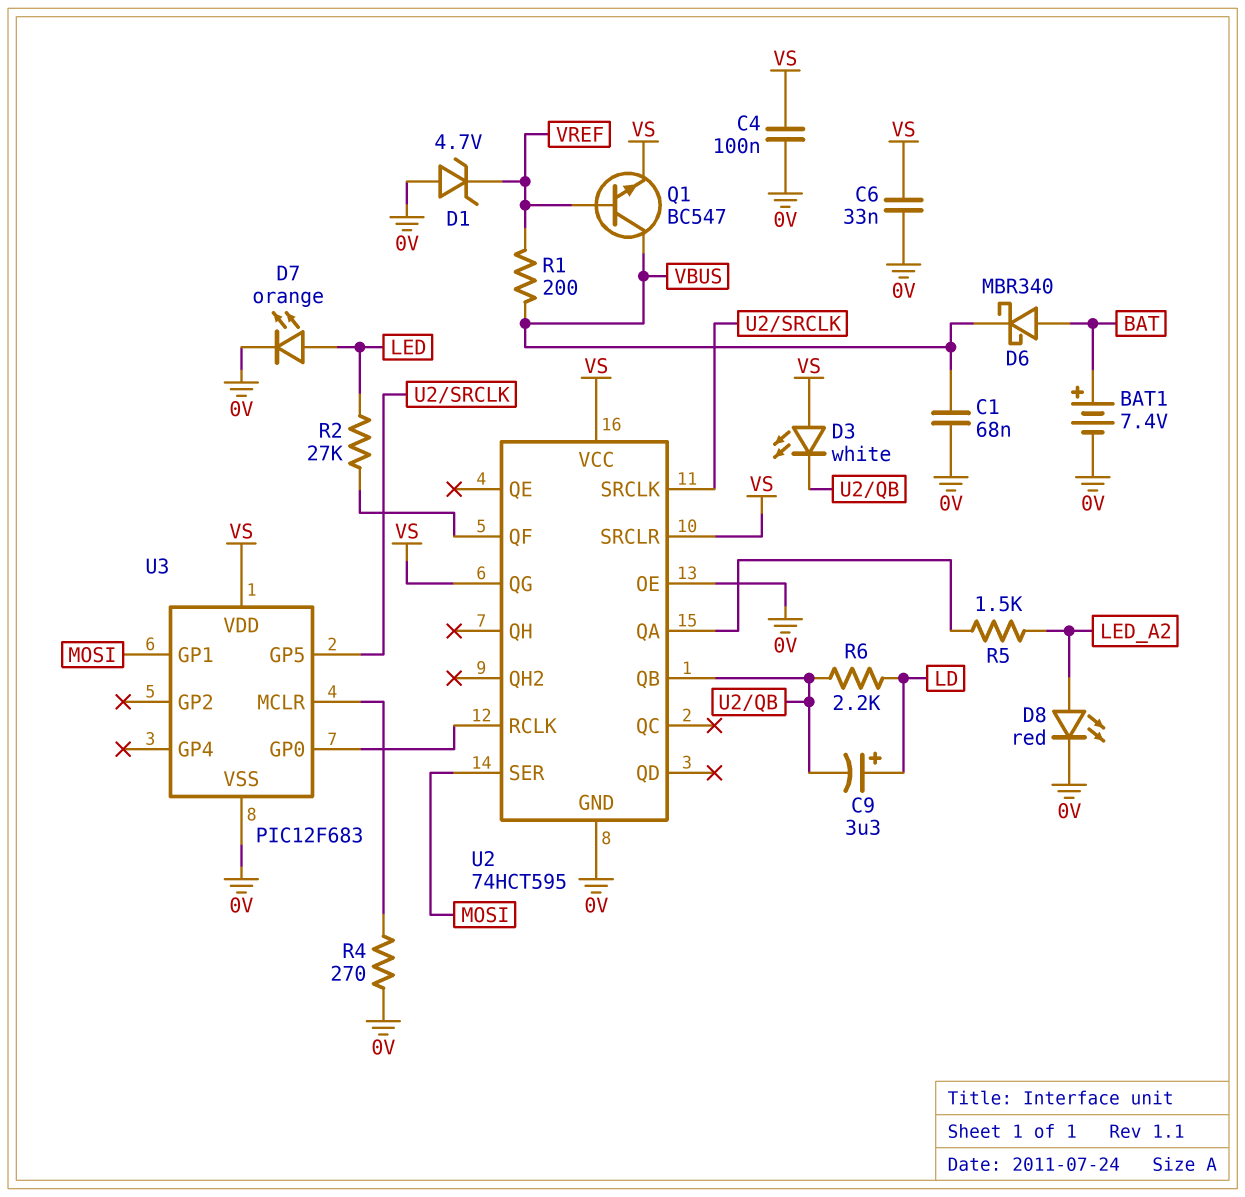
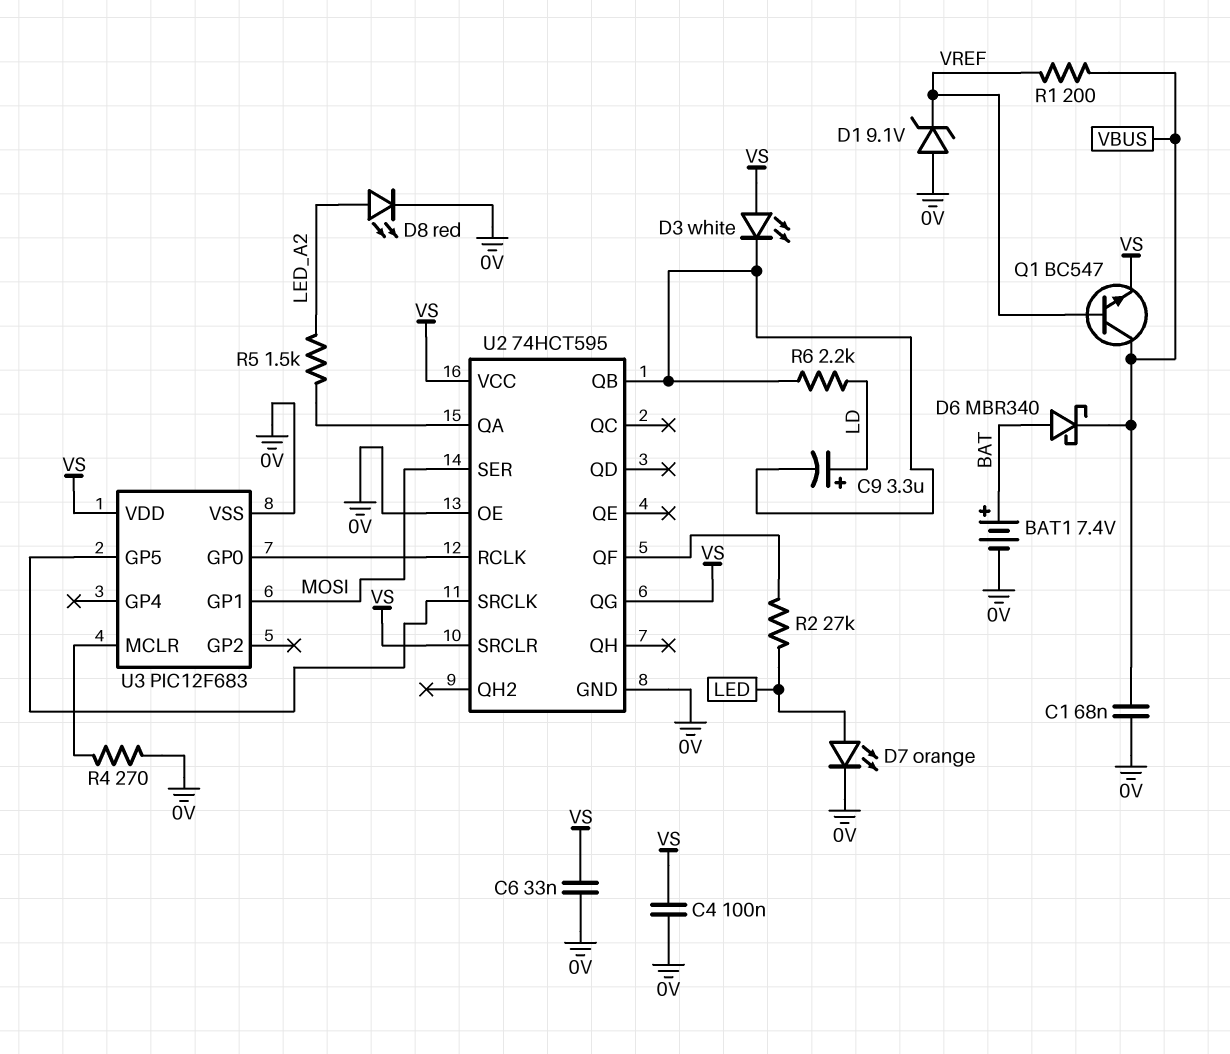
D1: zener 4.7V (A 0V, K VREF) -> zener 9.1V (A 0V, K VREF)

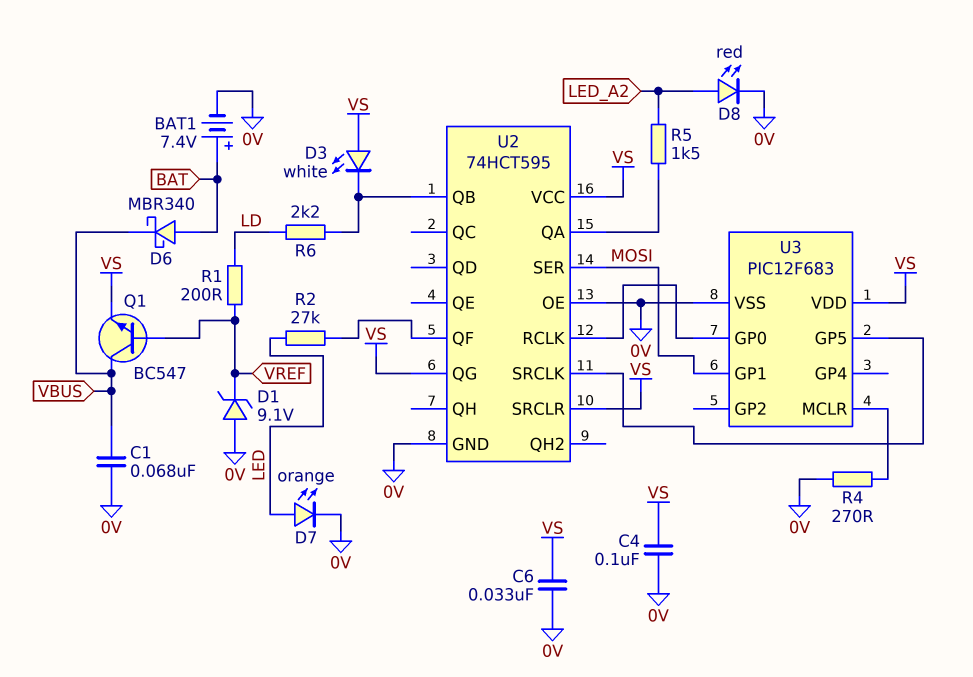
C9: 3.3uF (plus LD, minus U2/QB) -> none
R1: 200 (VBUS, VREF) -> 200 (LD, VREF)

